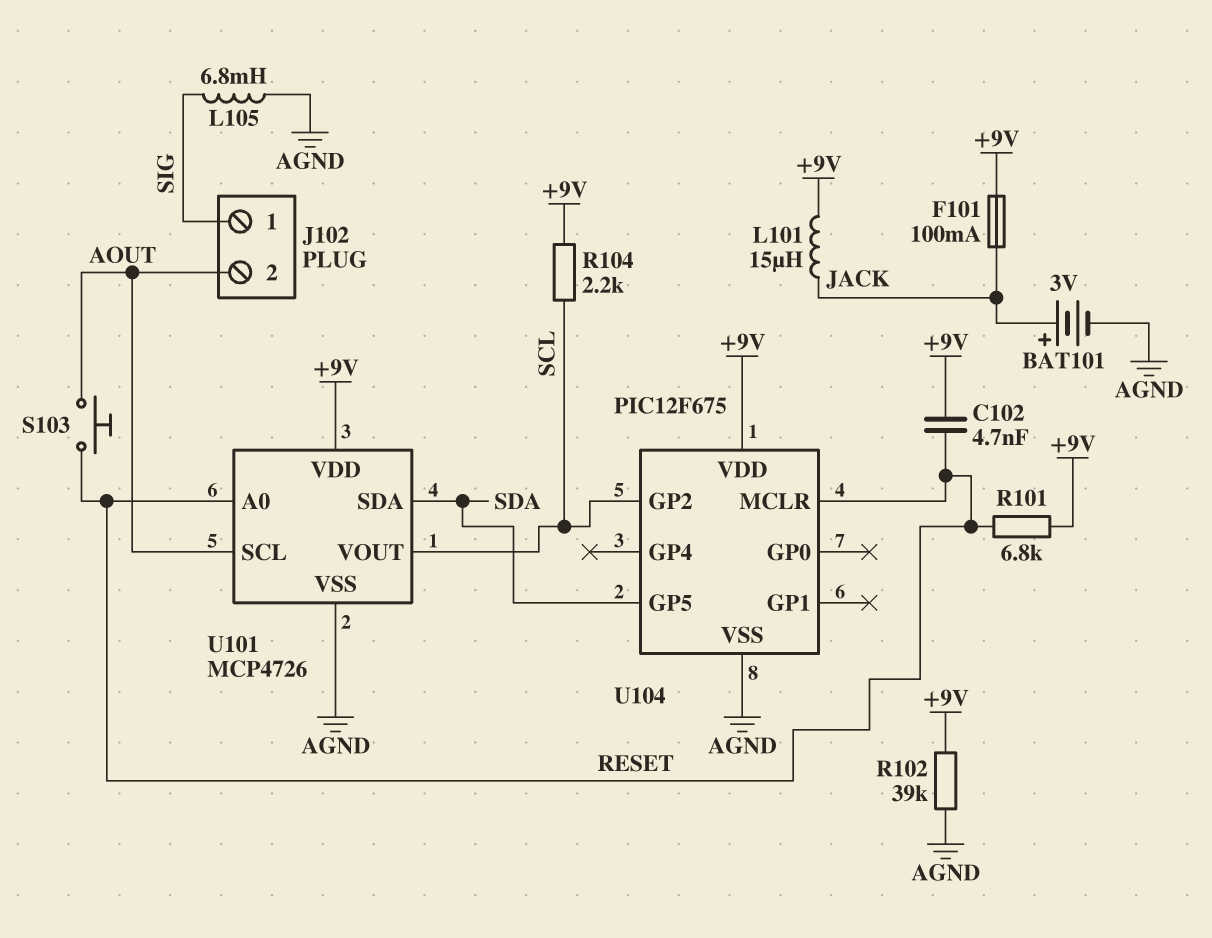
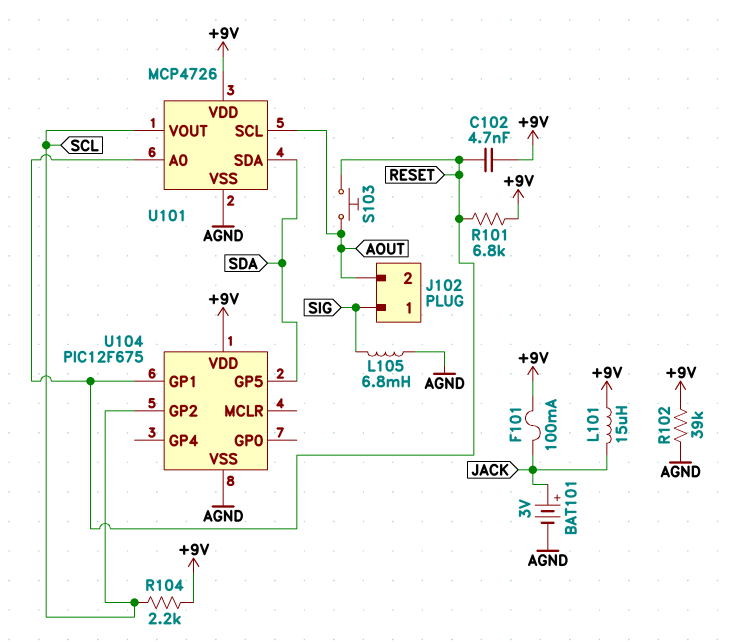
U104 pin GP1: none -> RESET
U104 pin MCLR: RESET -> none

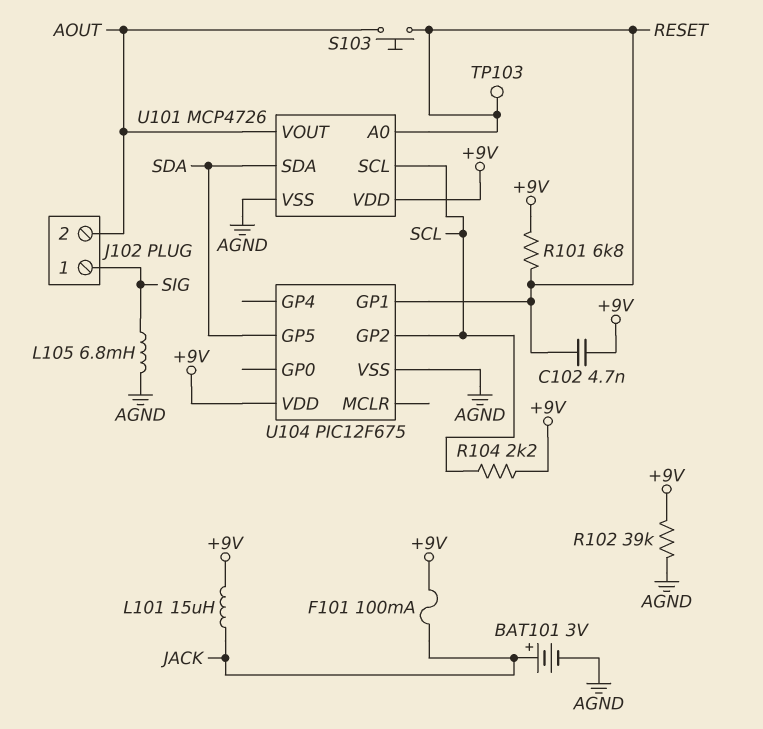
TP103: none -> test point (RESET)
U101 pin SCL: AOUT -> SCL
U101 pin VOUT: SCL -> AOUT

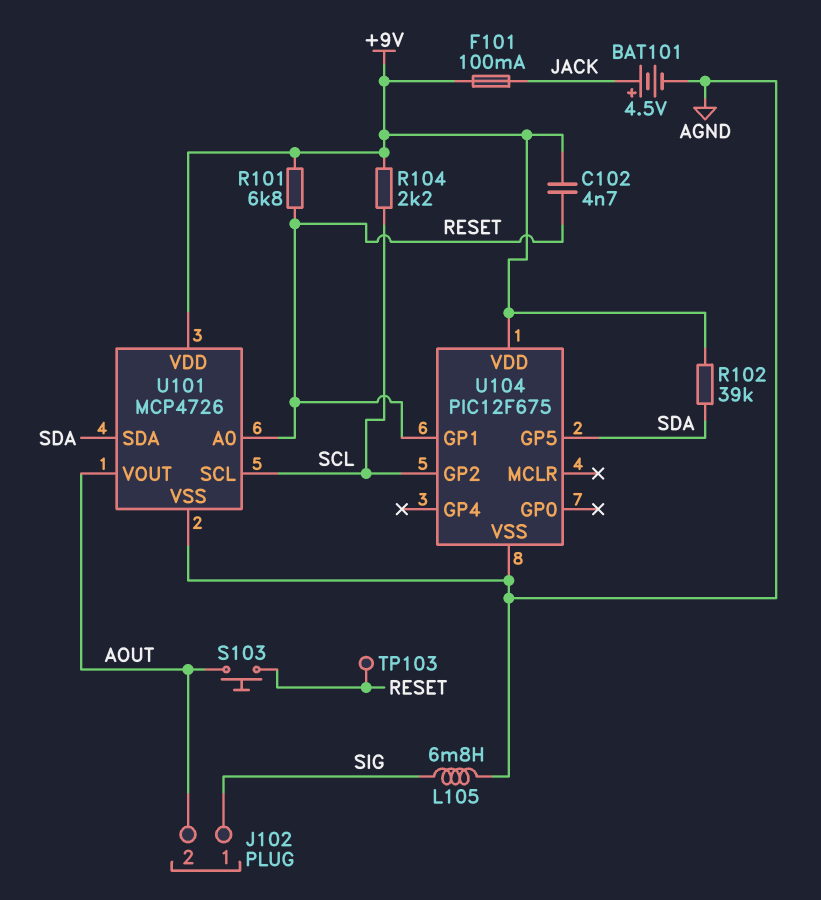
BAT101: 3V (plus JACK, minus AGND) -> 4.5V (plus JACK, minus AGND)
L101: 15uH (+9V, JACK) -> none
R102: 39k (+9V, AGND) -> 39k (+9V, SDA)

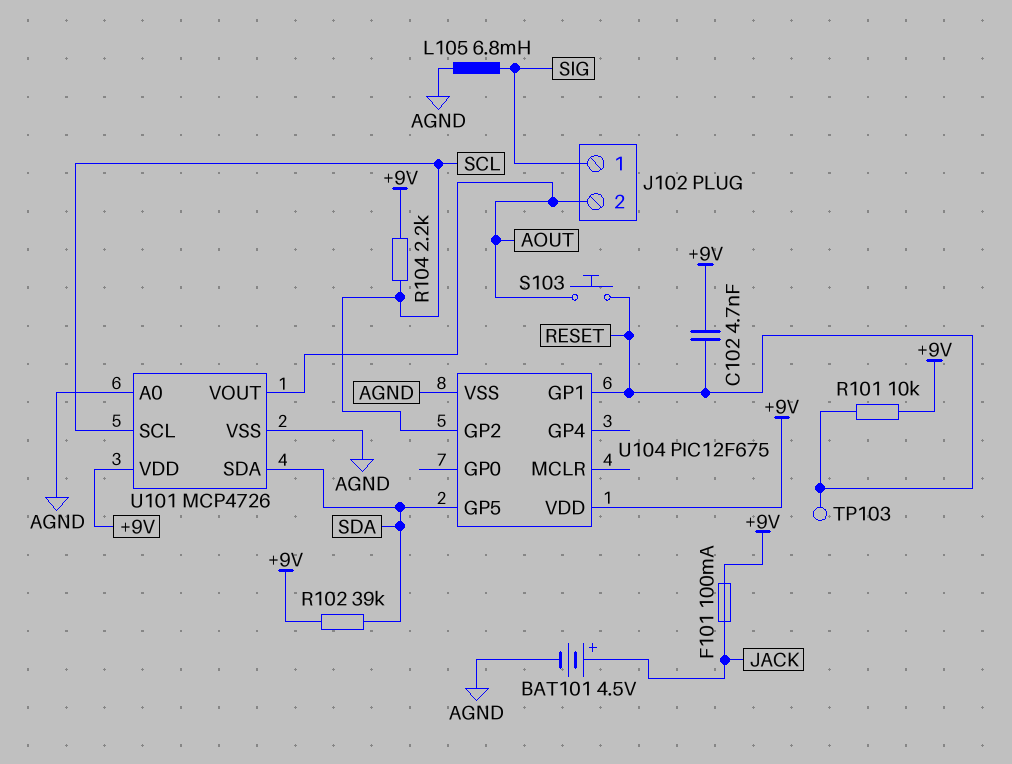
R101: 6.8k (+9V, RESET) -> 10k (+9V, RESET)
U101 pin A0: RESET -> AGND

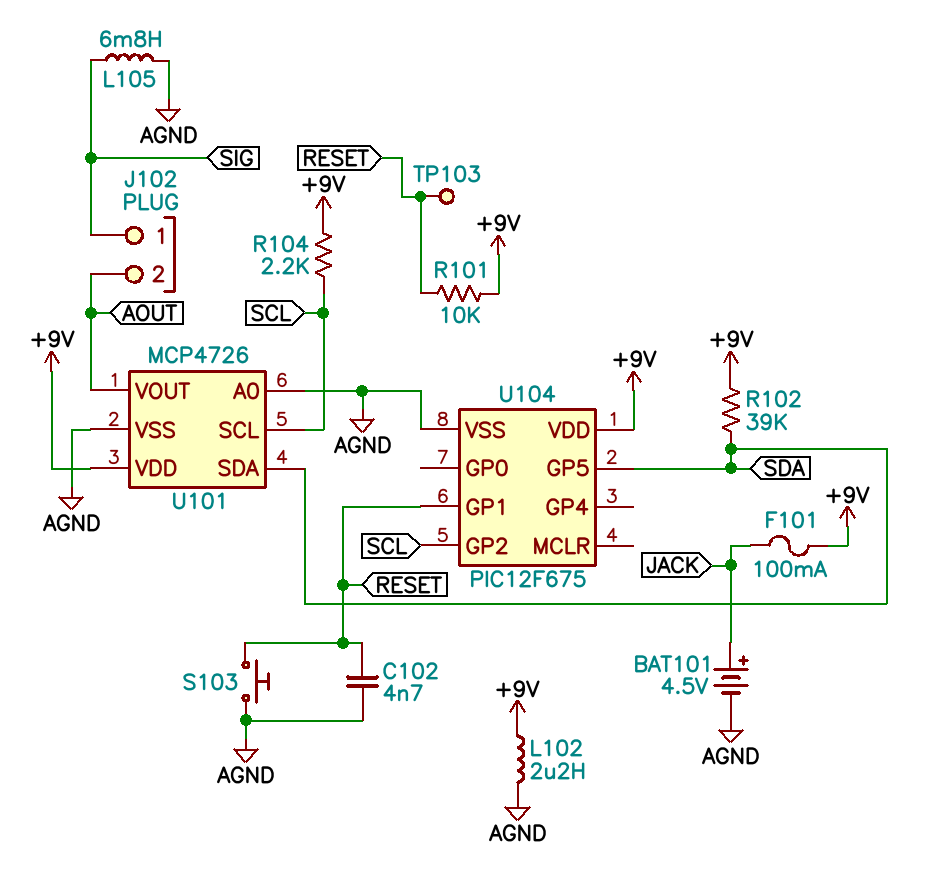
C102: 4.7nF (+9V, RESET) -> 4.7nF (AGND, RESET)
L102: none -> 2.2uH (+9V, AGND)
S103: button (AOUT, RESET) -> button (AGND, RESET)

